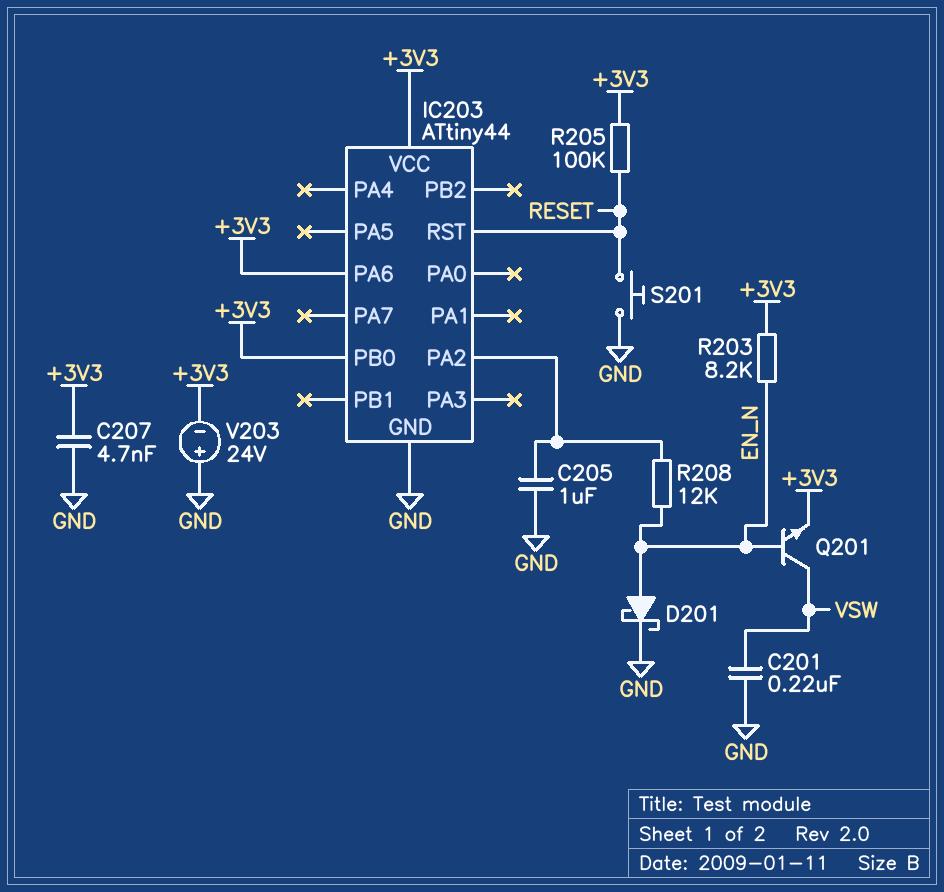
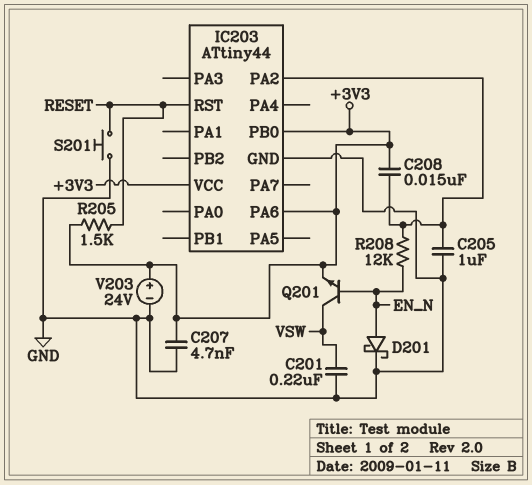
C208: none -> 15nF (+3V3, IC203/PA2)
R203: 8.2k (+3V3, EN_N) -> none
R205: 100k (+3V3, RESET) -> 1.5k (+3V3, RESET)
V203: 24V (plus GND, minus +3V3) -> 24V (plus +3V3, minus GND)

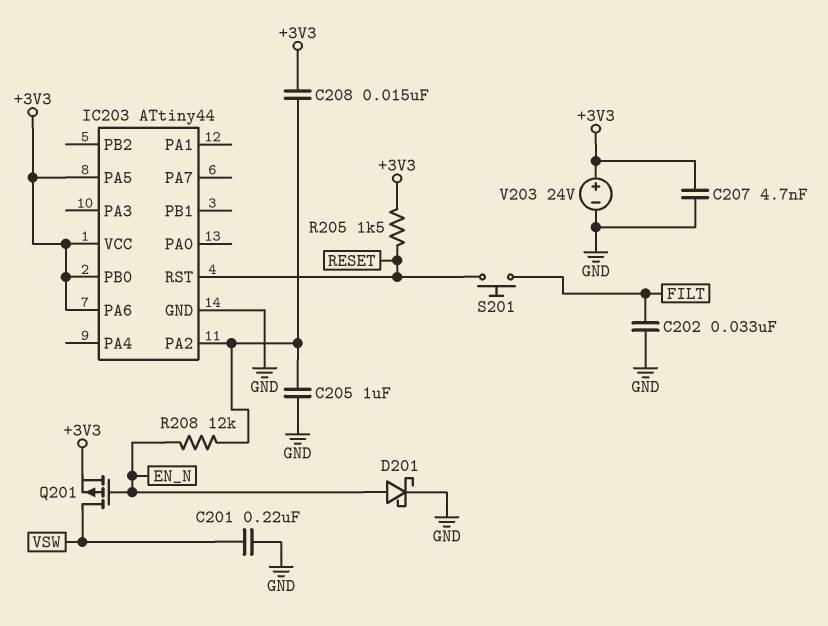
C202: none -> 33nF (FILT, GND)
IC203 pin PA5: none -> +3V3
Q201: NPN (B EN_N, C VSW, E +3V3) -> PMOS (G EN_N, D VSW, S +3V3)
S201: button (GND, RESET) -> button (FILT, RESET)

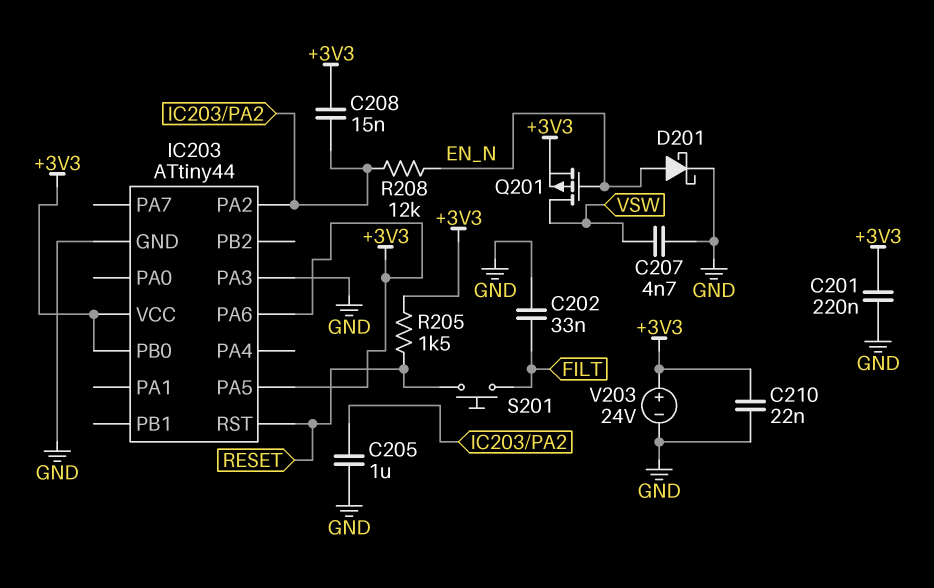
C201: 220nF (GND, VSW) -> 220nF (+3V3, GND)
C207: 4.7nF (+3V3, GND) -> 4.7nF (GND, VSW)
C210: none -> 22nF (+3V3, GND)
IC203 pin PA3: none -> GND

